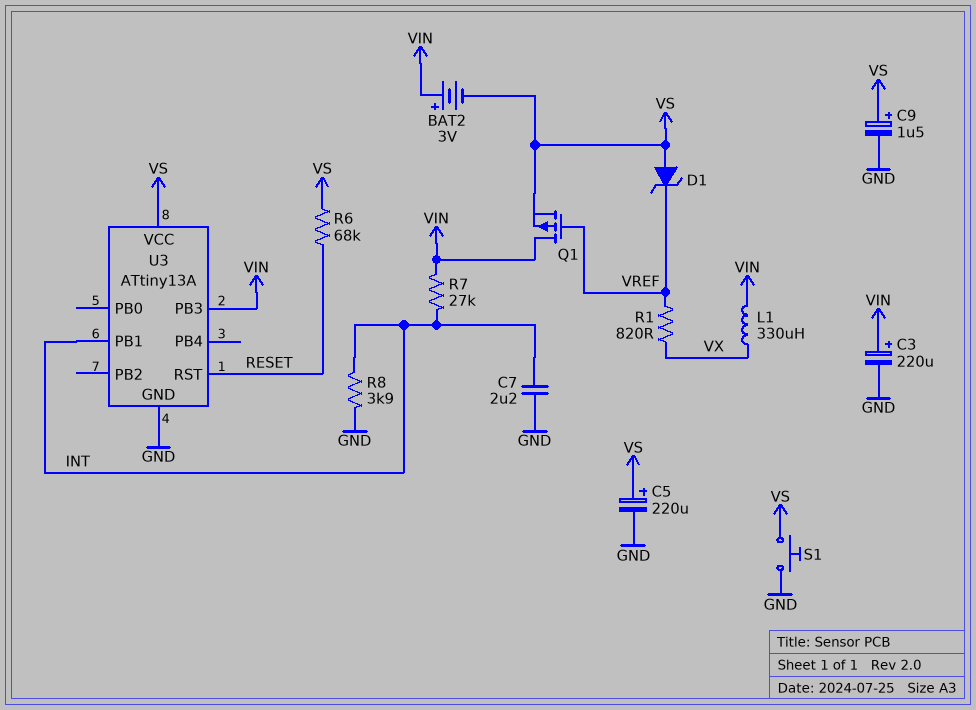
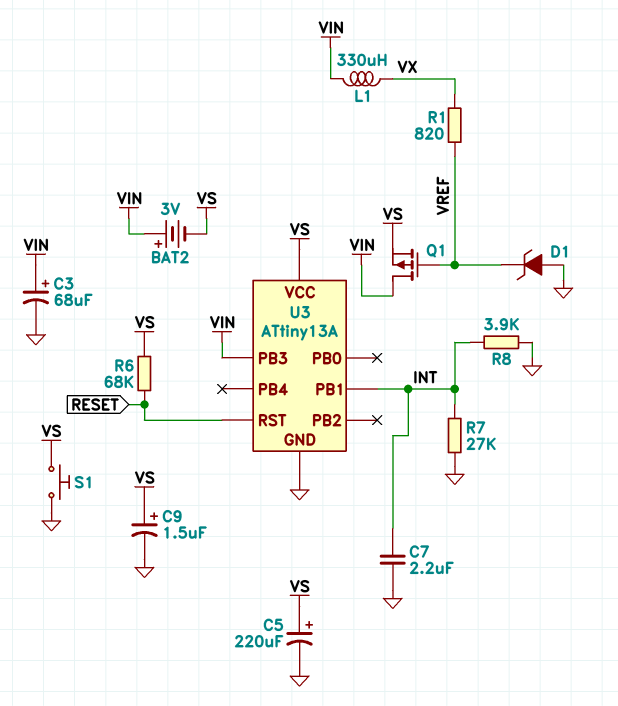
C3: 220uF (plus VIN, minus GND) -> 68uF (plus VIN, minus GND)
D1: zener (A VS, K VREF) -> zener (A GND, K VREF)
R7: 27k (INT, VIN) -> 27k (GND, INT)

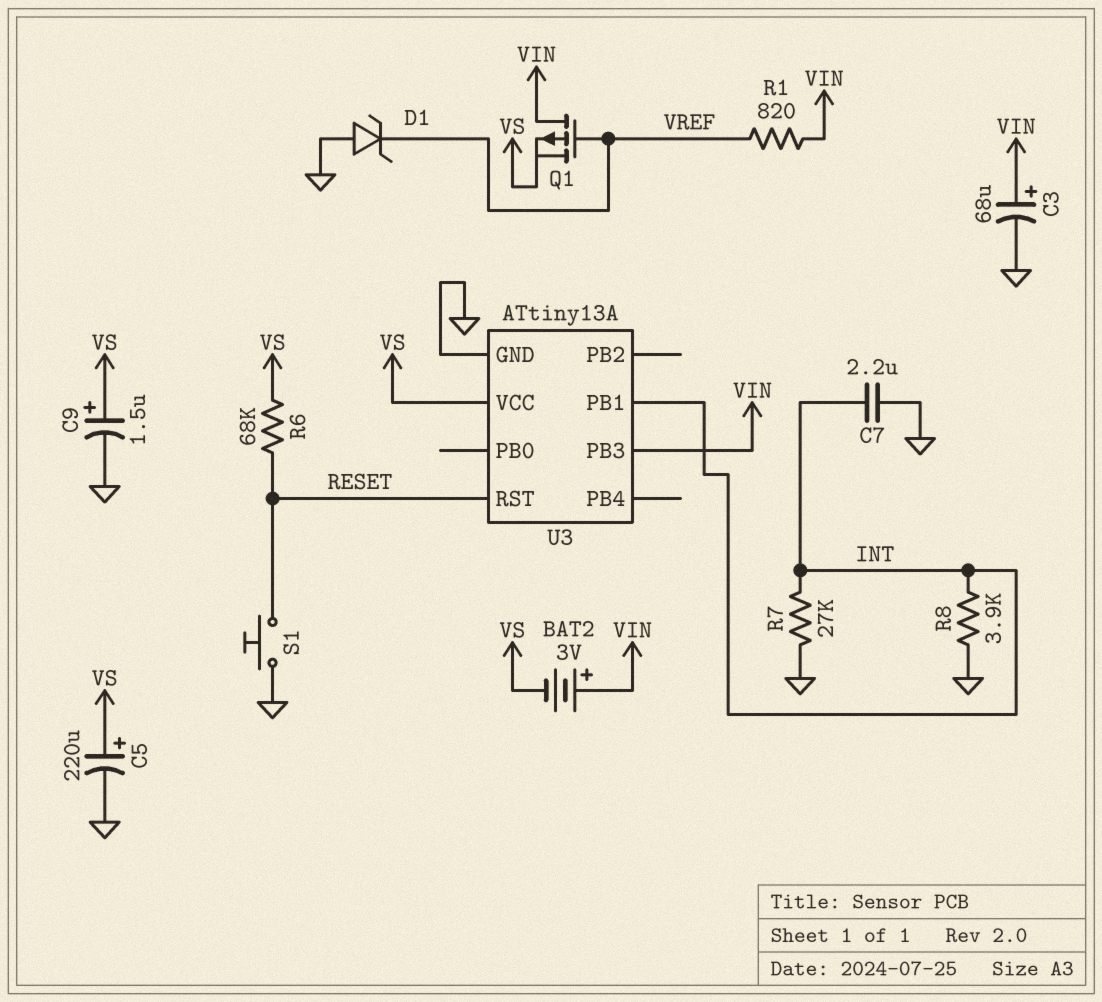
L1: 330uH (VIN, VX) -> none
R1: 820 (VREF, VX) -> 820 (VIN, VREF)
S1: button (GND, VS) -> button (GND, RESET)

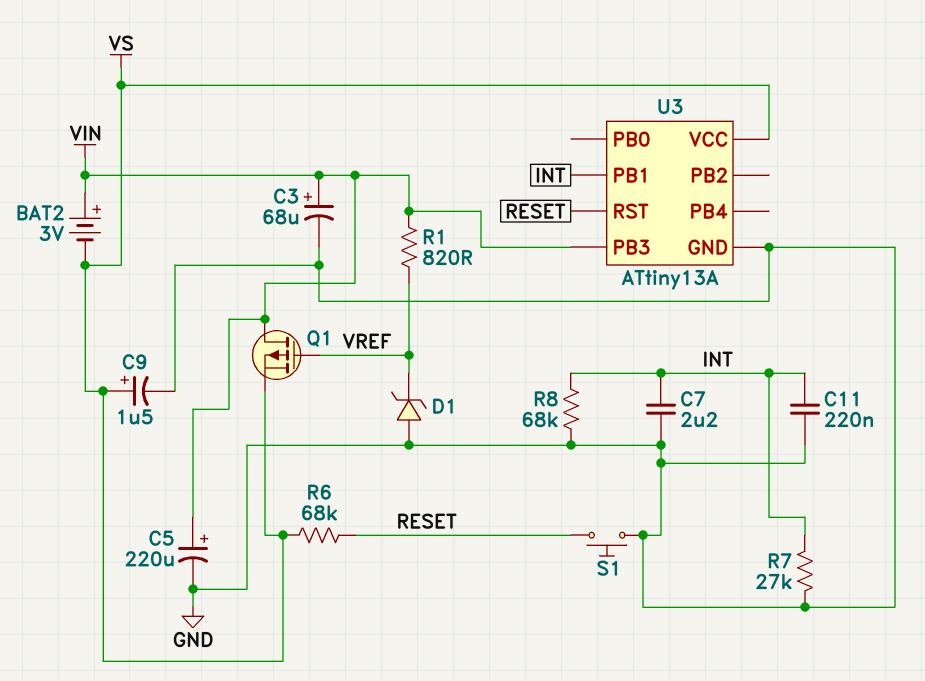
C5: 220uF (plus VS, minus GND) -> 220uF (plus VIN, minus GND)
C11: none -> 220nF (GND, INT)
R8: 3.9k (GND, INT) -> 68k (GND, INT)

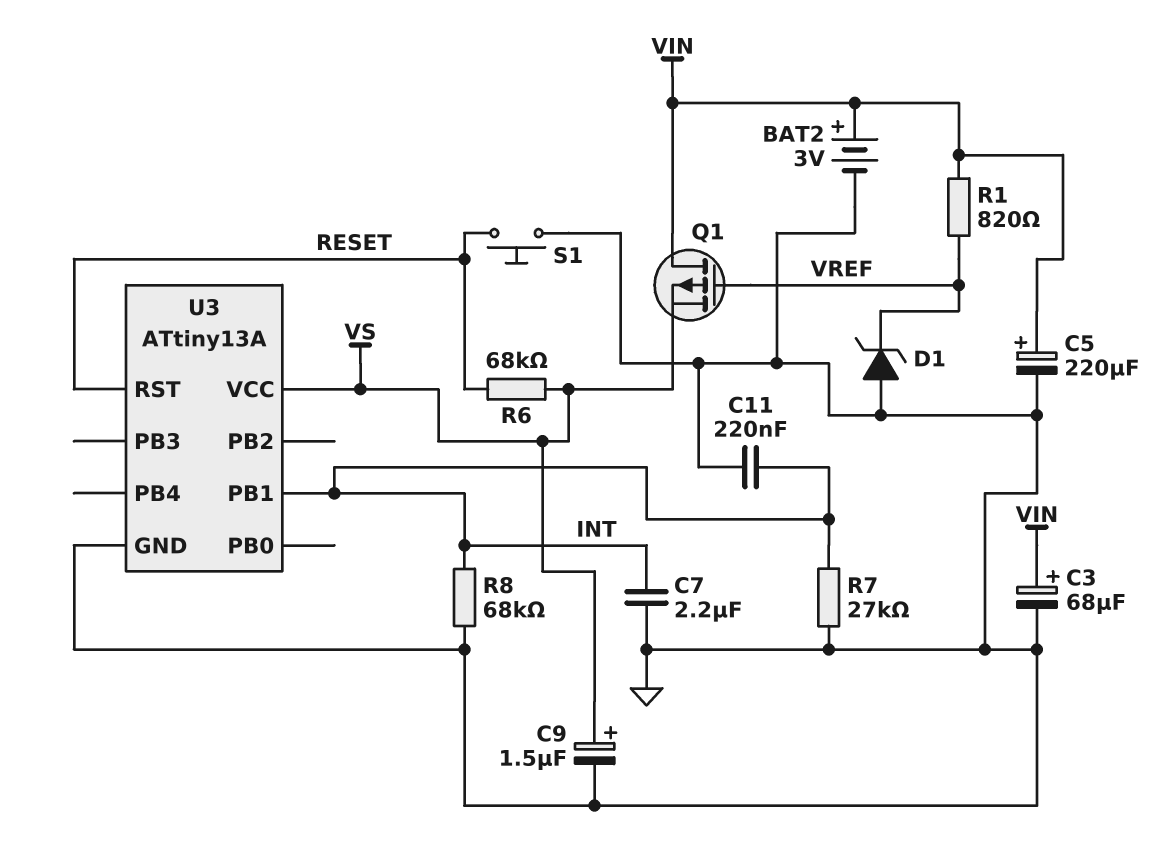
BAT2: 3V (plus VIN, minus VS) -> 3V (plus VIN, minus GND)
U3 pin PB3: VIN -> none

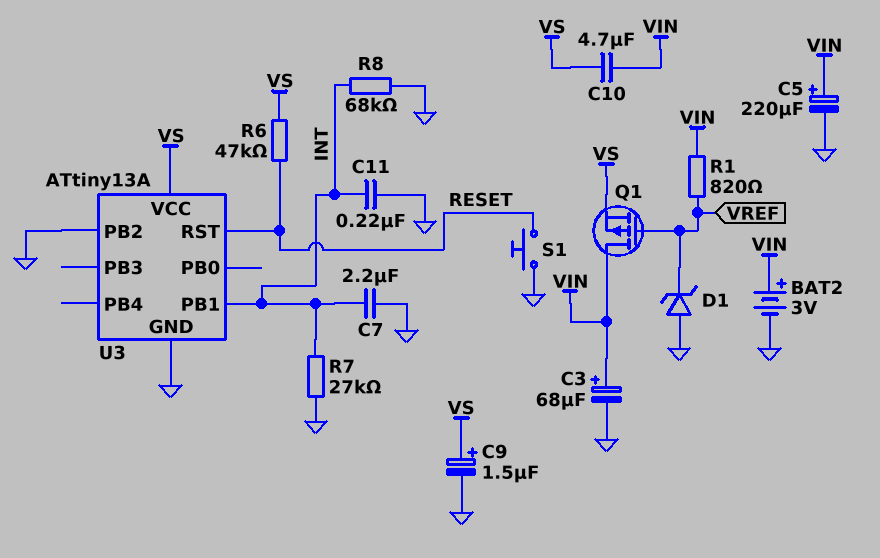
C10: none -> 4.7uF (VIN, VS)
R6: 68k (RESET, VS) -> 47k (RESET, VS)
U3 pin PB2: none -> GND

